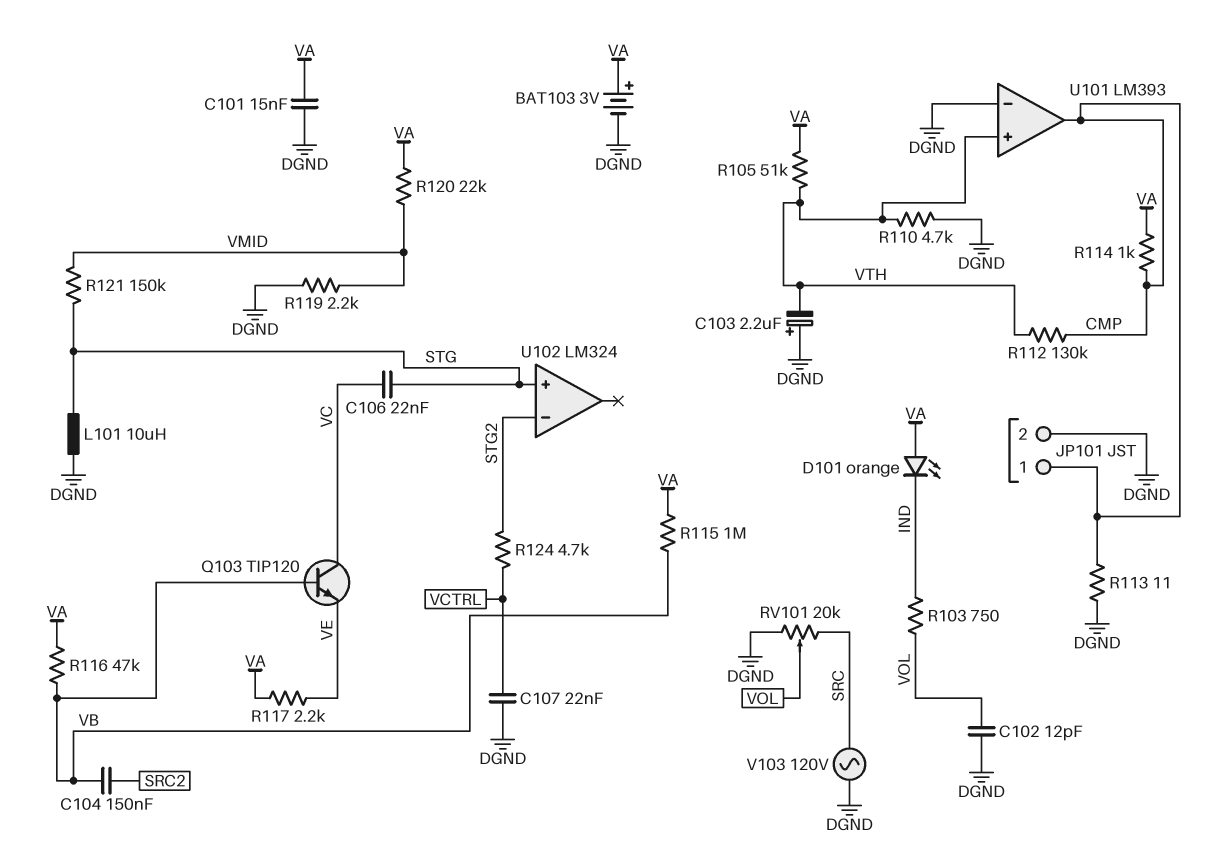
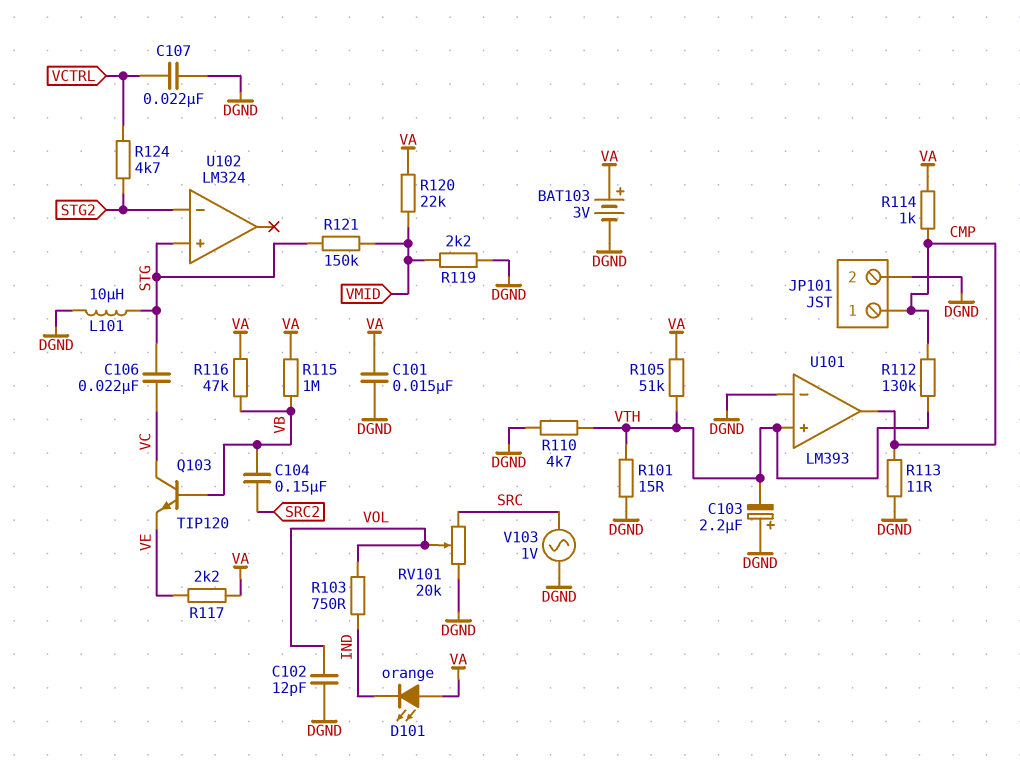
R101: none -> 15 (DGND, VTH)
V103: AC 120V (DGND, SRC) -> AC 1V (DGND, SRC)

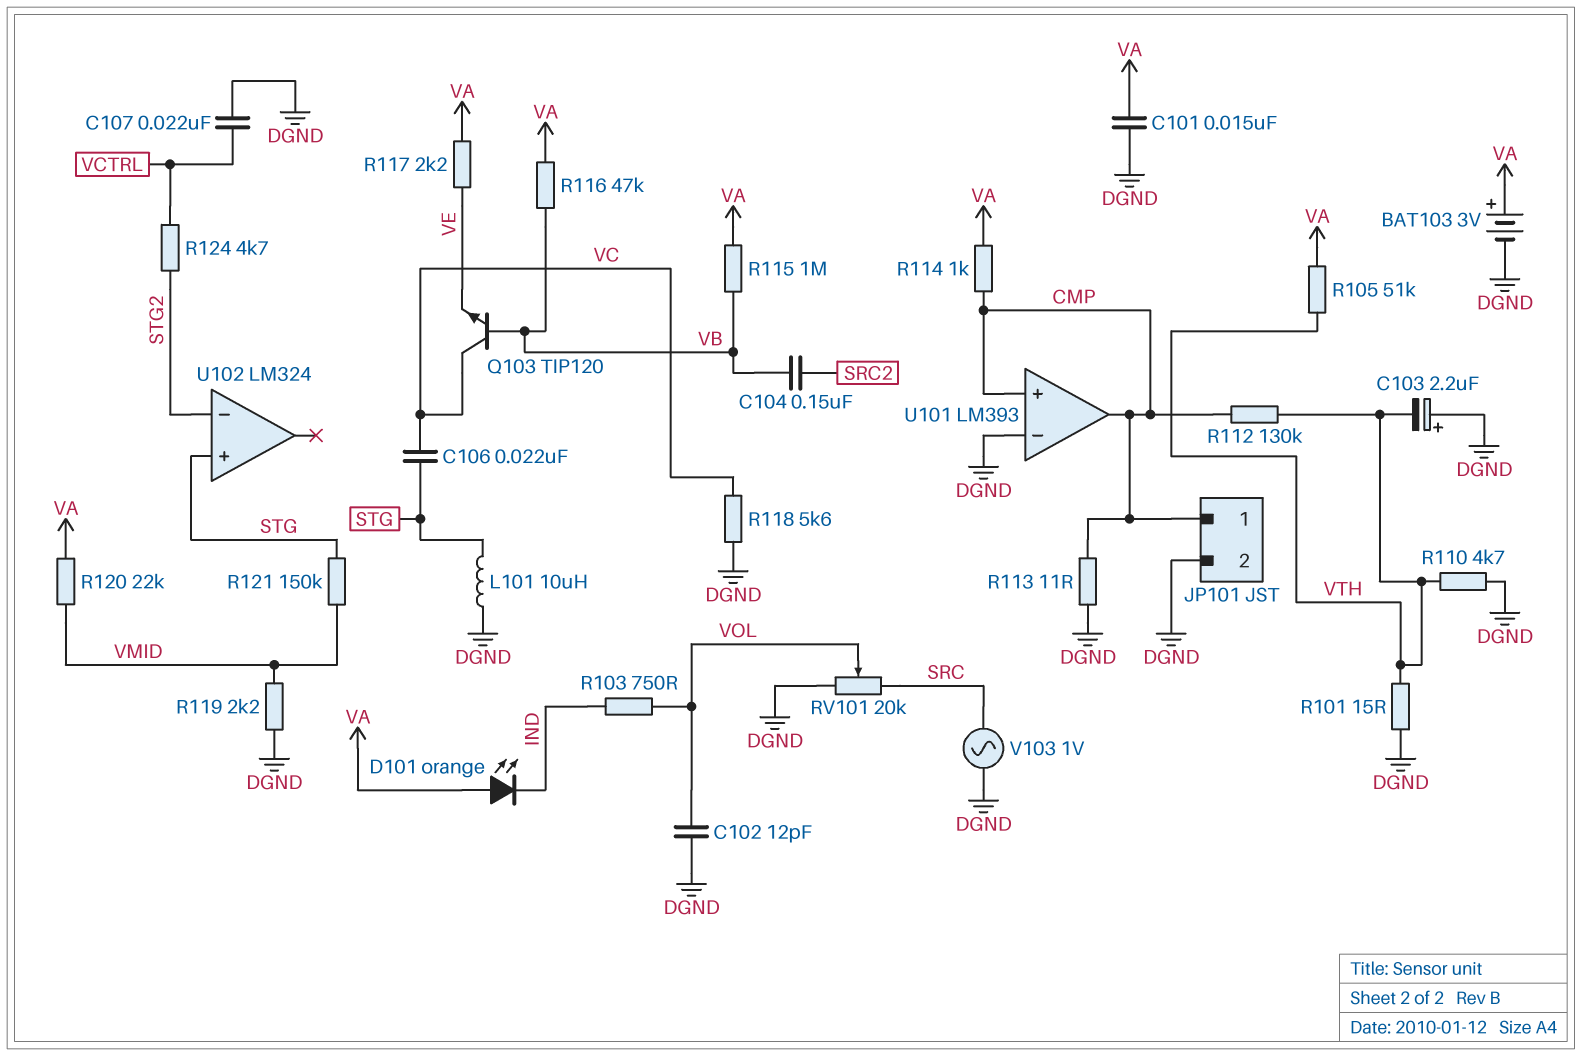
R118: none -> 5.6k (DGND, VC)
U101 pin in+: VTH -> CMP

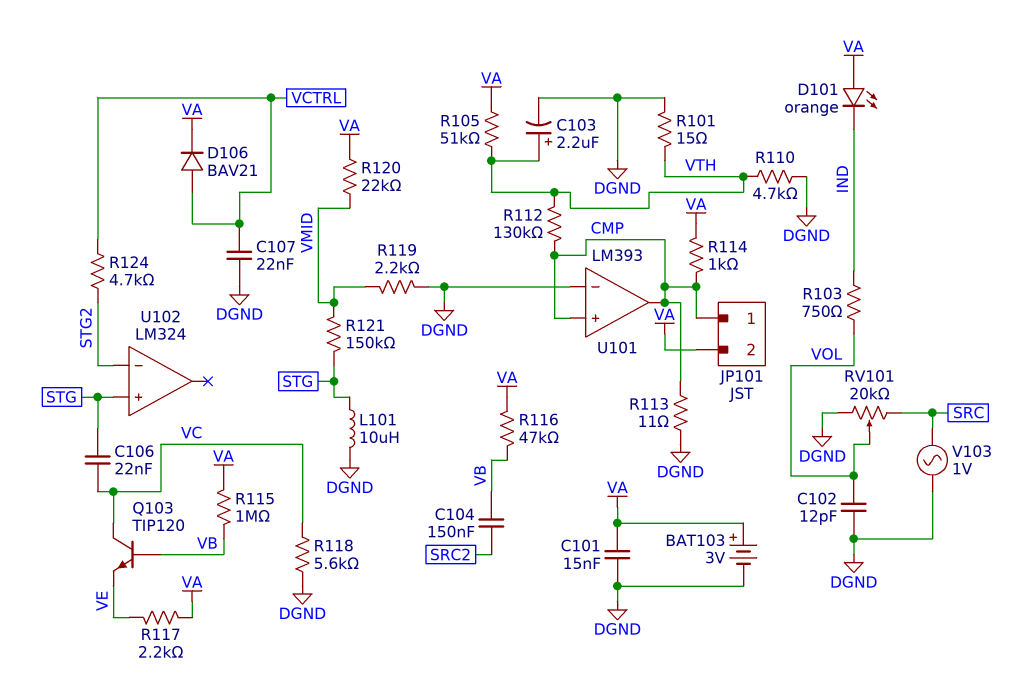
C103: 2.2uF (plus DGND, minus VTH) -> 2.2uF (plus VTH, minus DGND)
D106: none -> diode BAV21 (A VCTRL, K VA)
JP101 pin 2: DGND -> VA

